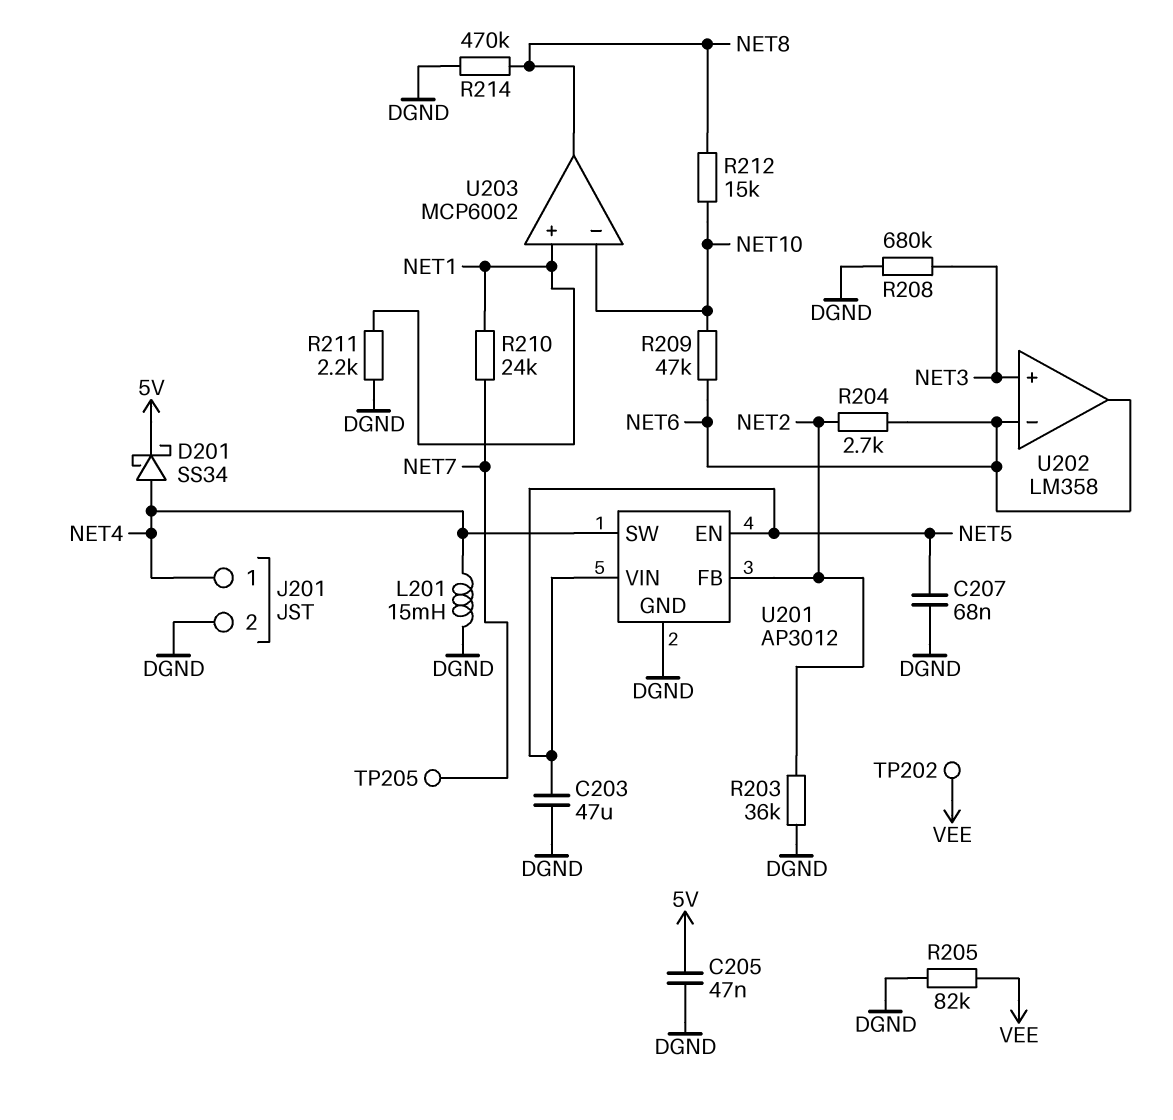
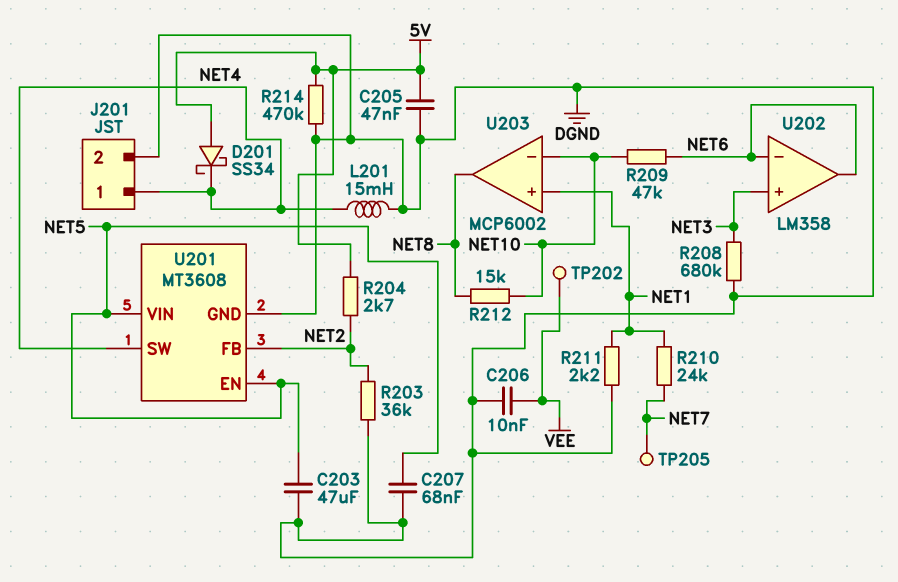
C206: none -> 10nF (DGND, VEE)
D201: schottky SS34 (A NET4, K 5V) -> schottky SS34 (A 5V, K NET4)
R204: 2.7k (NET2, NET6) -> 2.7k (5V, NET2)
R205: 82k (DGND, VEE) -> none
R214: 470k (DGND, NET8) -> 470k (5V, DGND)
U201: AP3012 -> MT3608

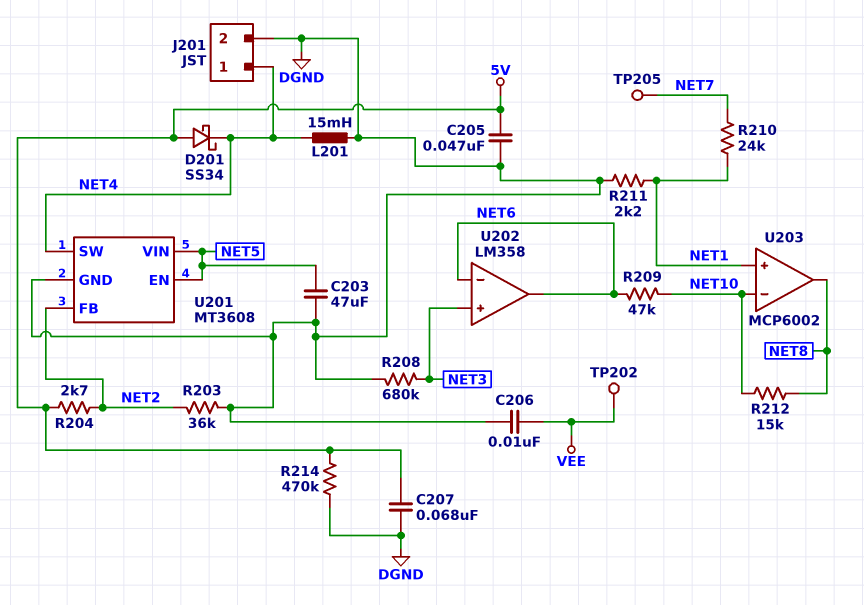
C207: 68nF (DGND, NET5) -> 68nF (5V, DGND)

